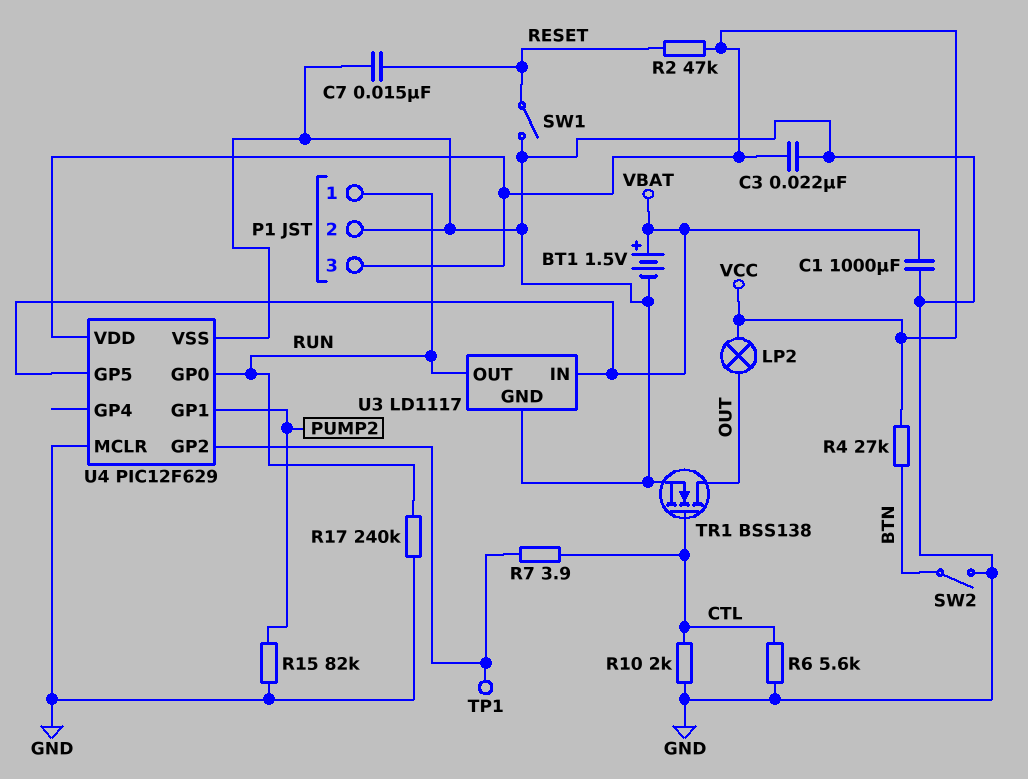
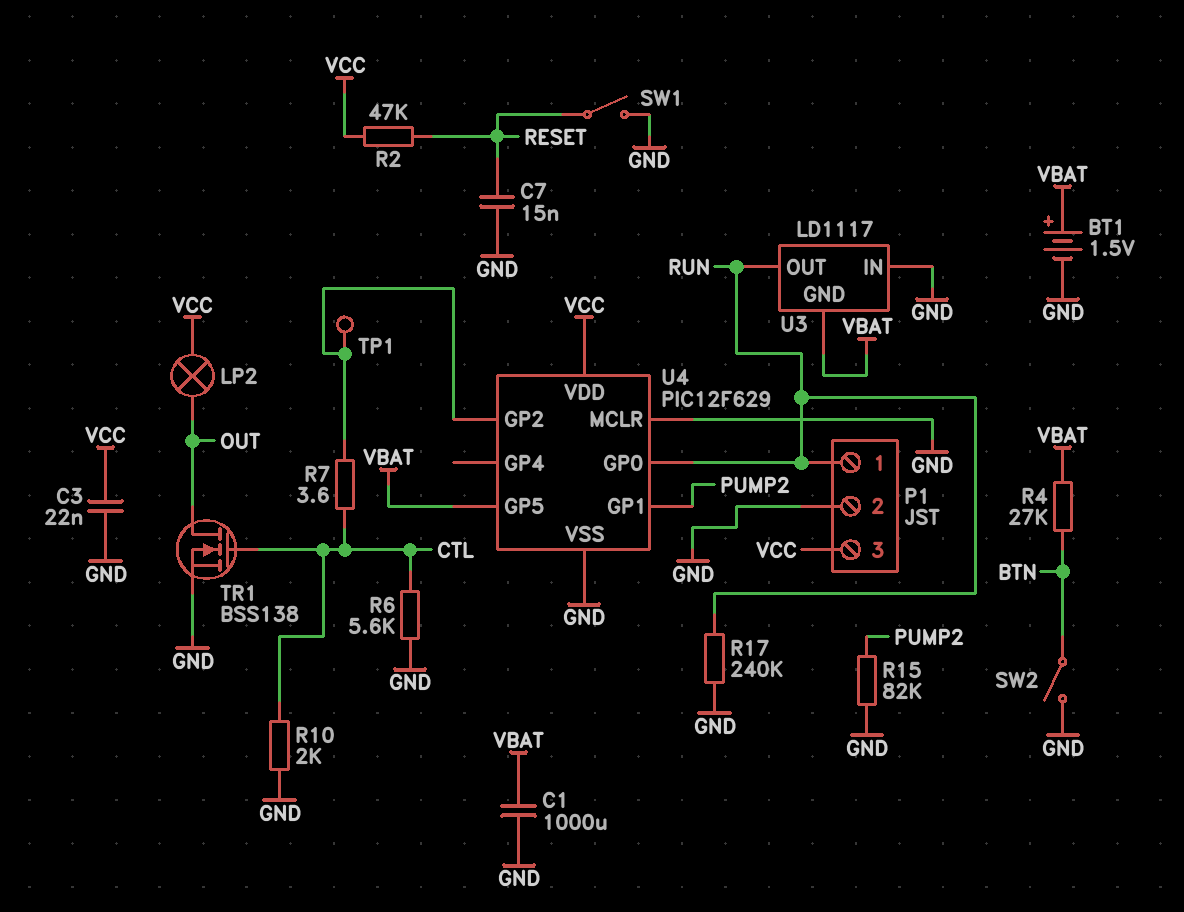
R4: 27k (BTN, VCC) -> 27k (BTN, VBAT)
R7: 3.9 (CTL, U4/GP2) -> 3.6 (CTL, U4/GP2)
U3 pin GND: GND -> VBAT
U3 pin IN: VBAT -> GND

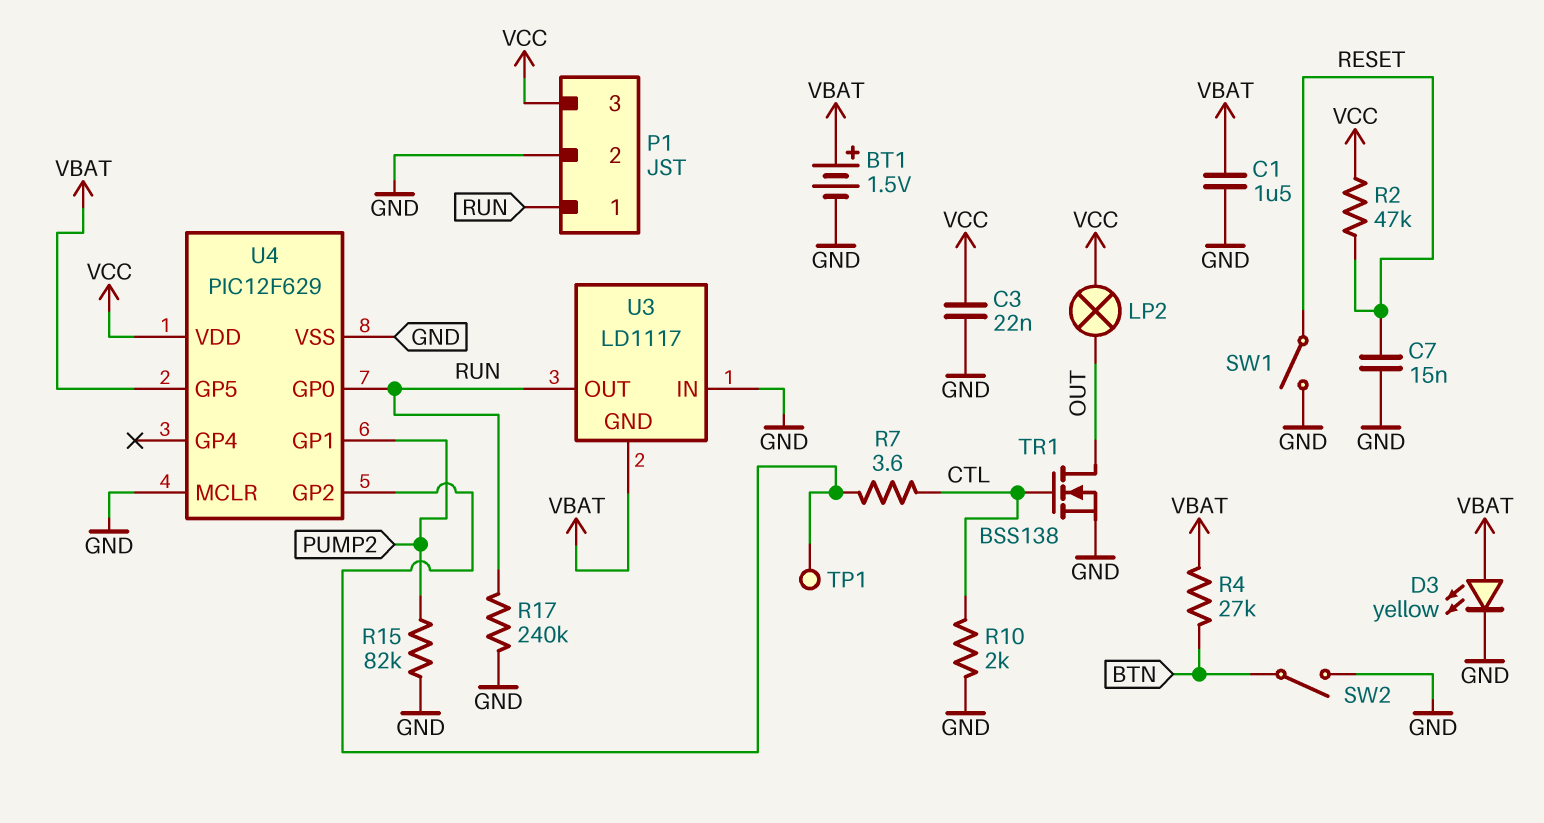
C1: 1000uF (GND, VBAT) -> 1.5uF (GND, VBAT)
D3: none -> LED yellow (A VBAT, K GND)
R6: 5.6k (CTL, GND) -> none

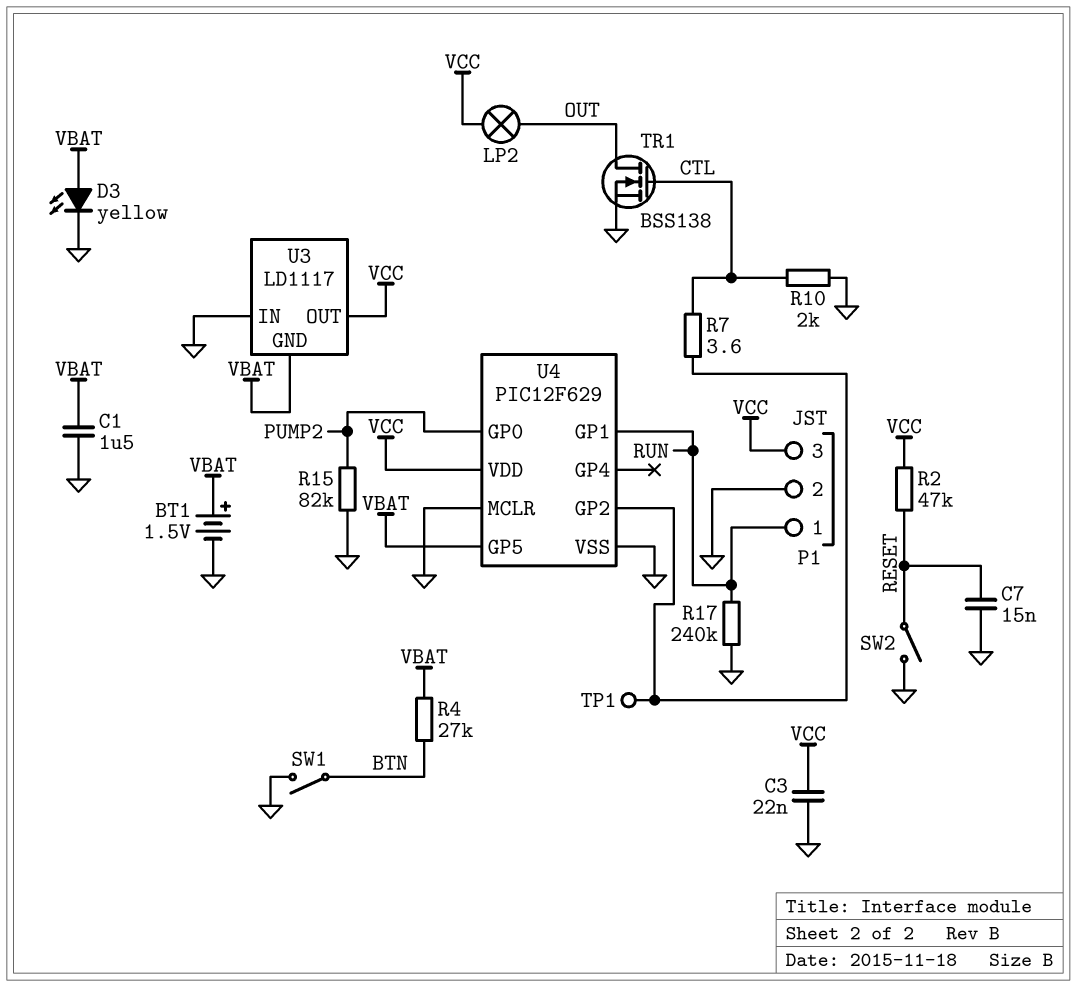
SW1: switch (GND, RESET) -> switch (BTN, GND)
SW2: switch (BTN, GND) -> switch (GND, RESET)
U3 pin OUT: RUN -> VCC
U4 pin GP0: RUN -> PUMP2
U4 pin GP1: PUMP2 -> RUN

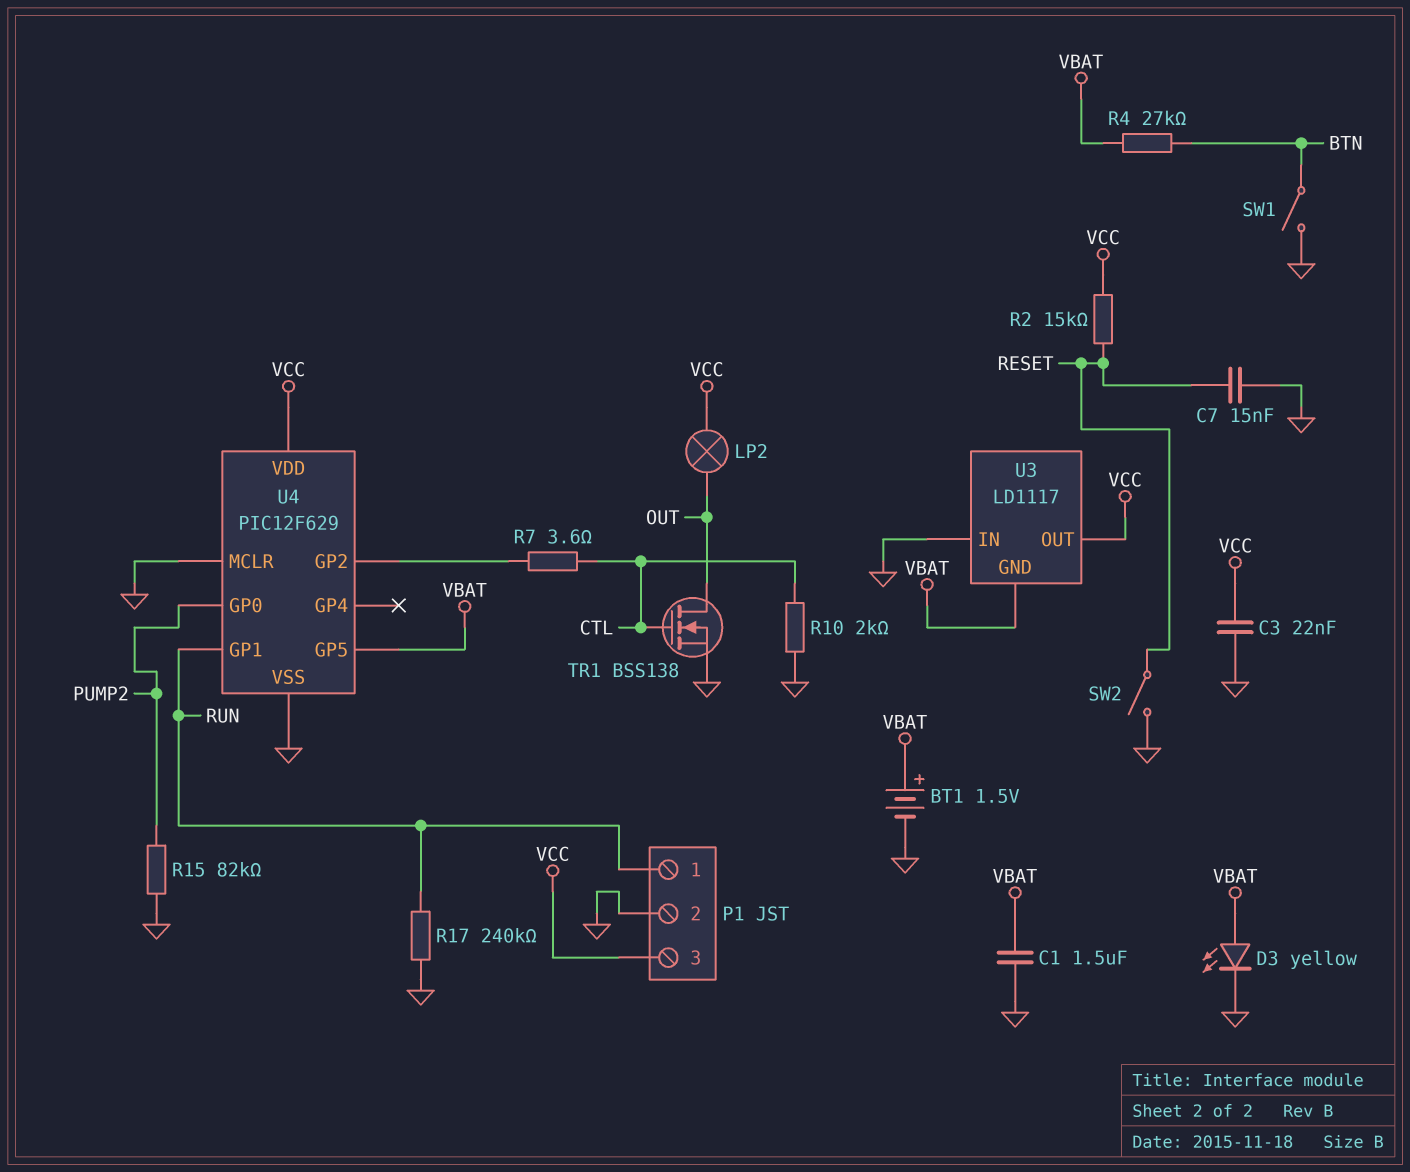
R2: 47k (RESET, VCC) -> 15k (RESET, VCC)
TP1: test point (U4/GP2) -> none

